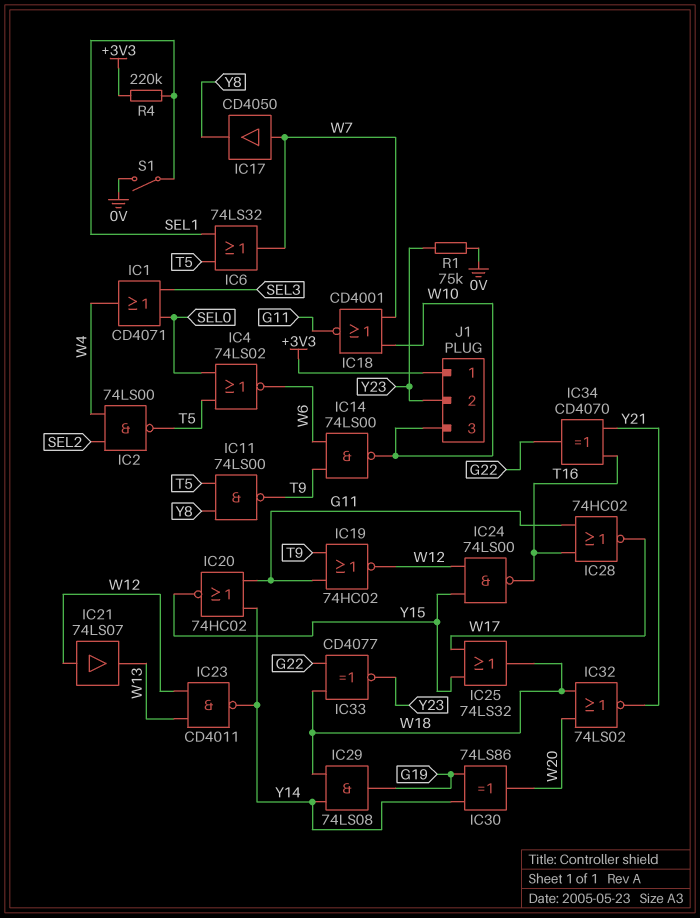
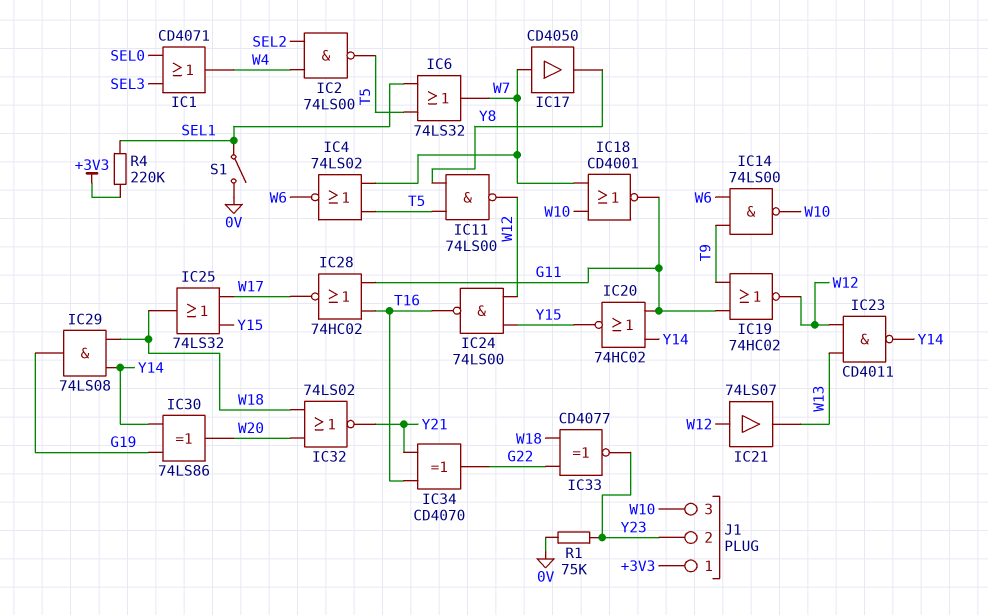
IC4: NOR 74LS02 (in SEL0, in T5, out W6) -> NOR 74LS02 (in T5, in W7, out W6)
IC11: NAND 74LS00 (in T5, in Y8, out T9) -> NAND 74LS00 (in T5, in Y8, out W12)

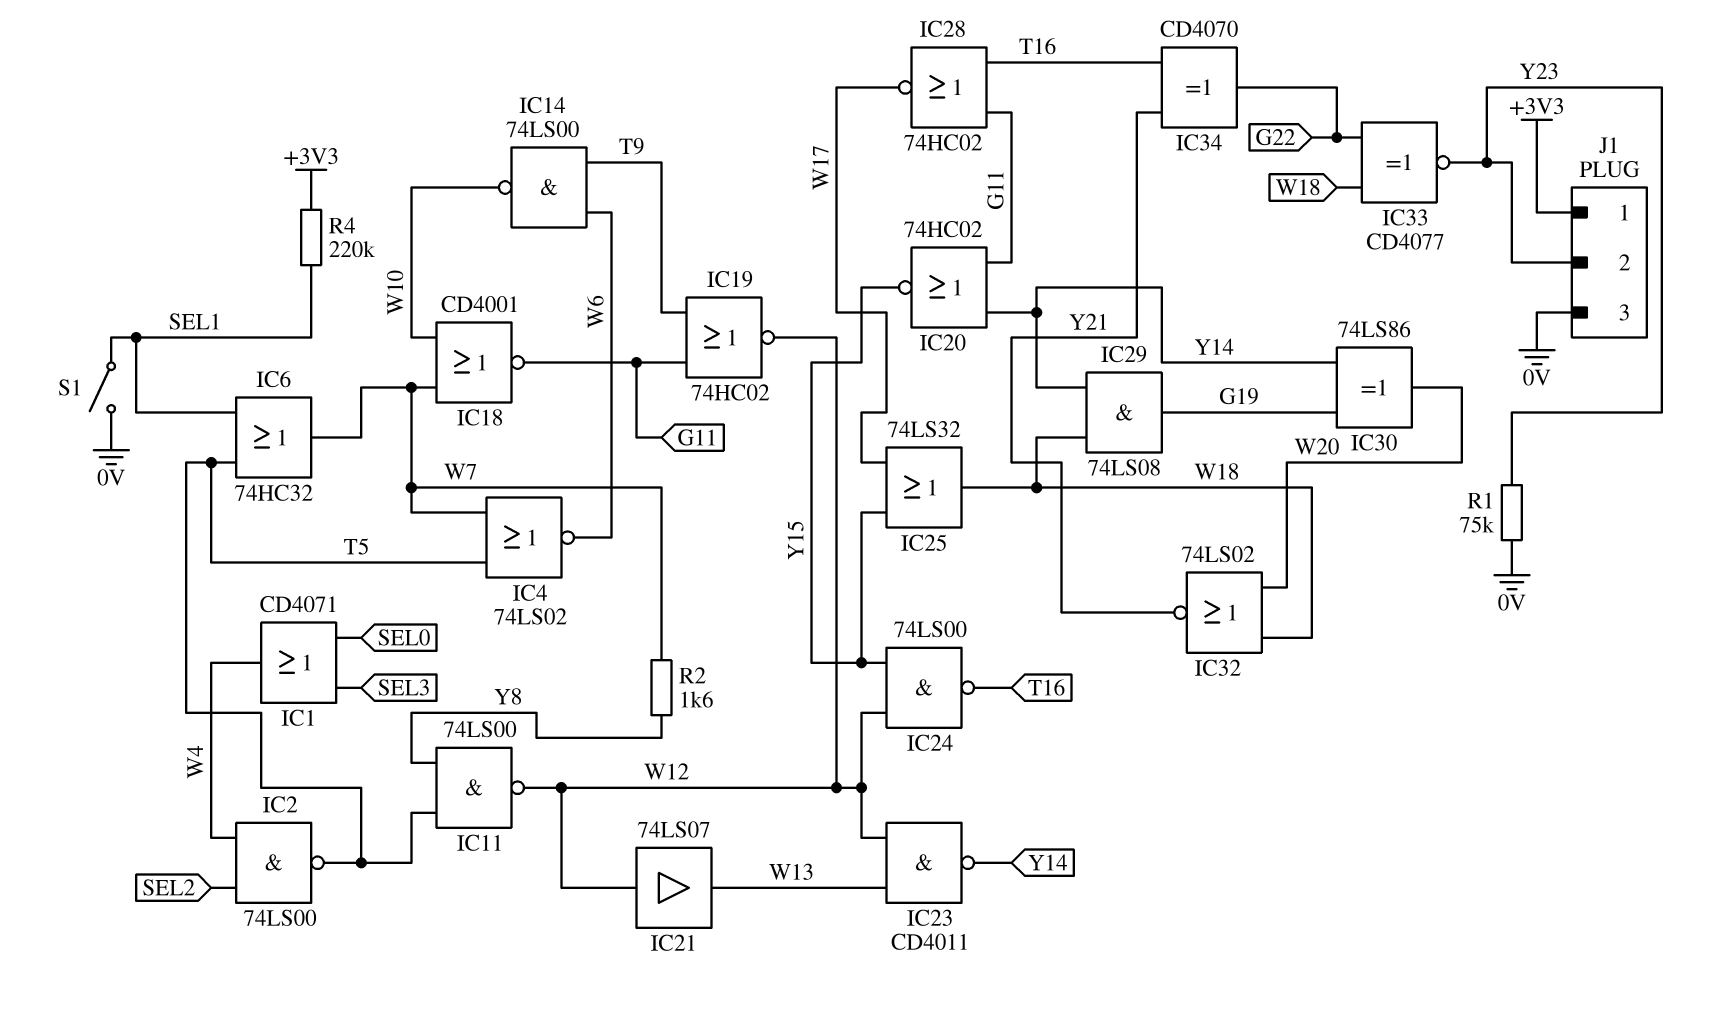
IC6: OR 74LS32 (in SEL1, in T5, out W7) -> OR 74HC32 (in SEL1, in T5, out W7)
IC17: buffer CD4050 (in W7, out Y8) -> none
J1 pin 3: W10 -> 0V
R2: none -> 1.6k (W7, Y8)

